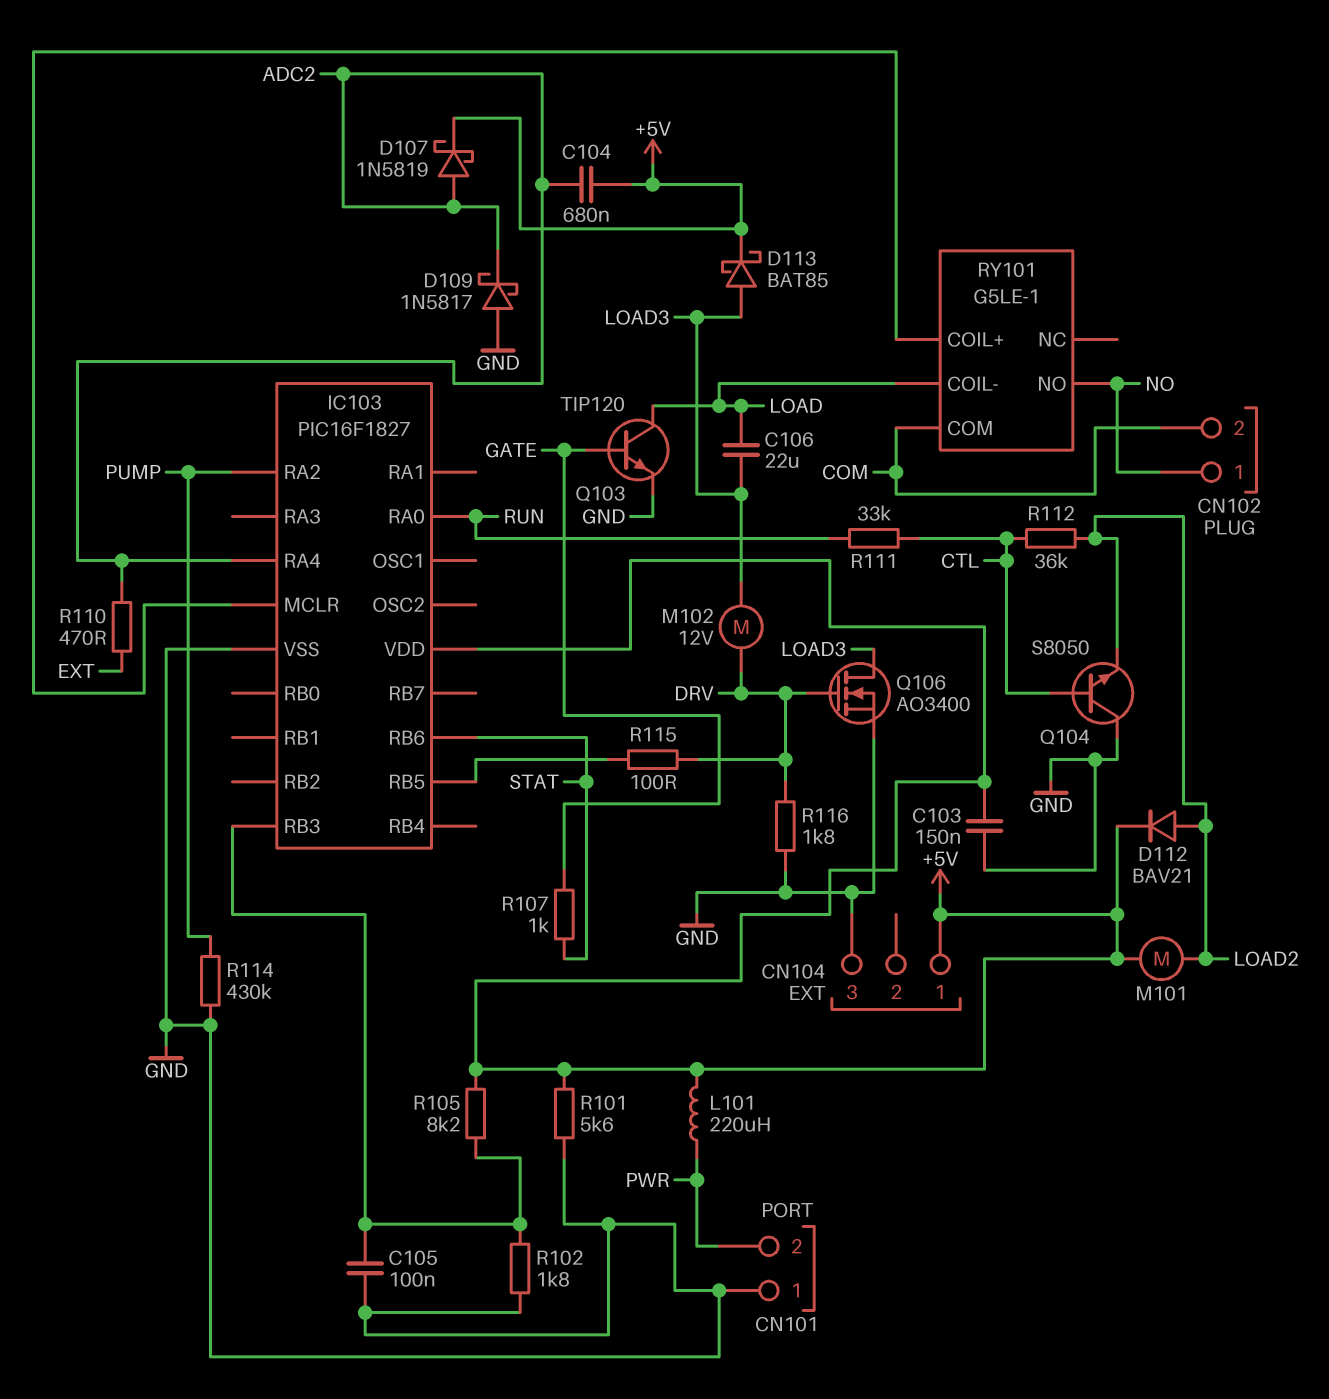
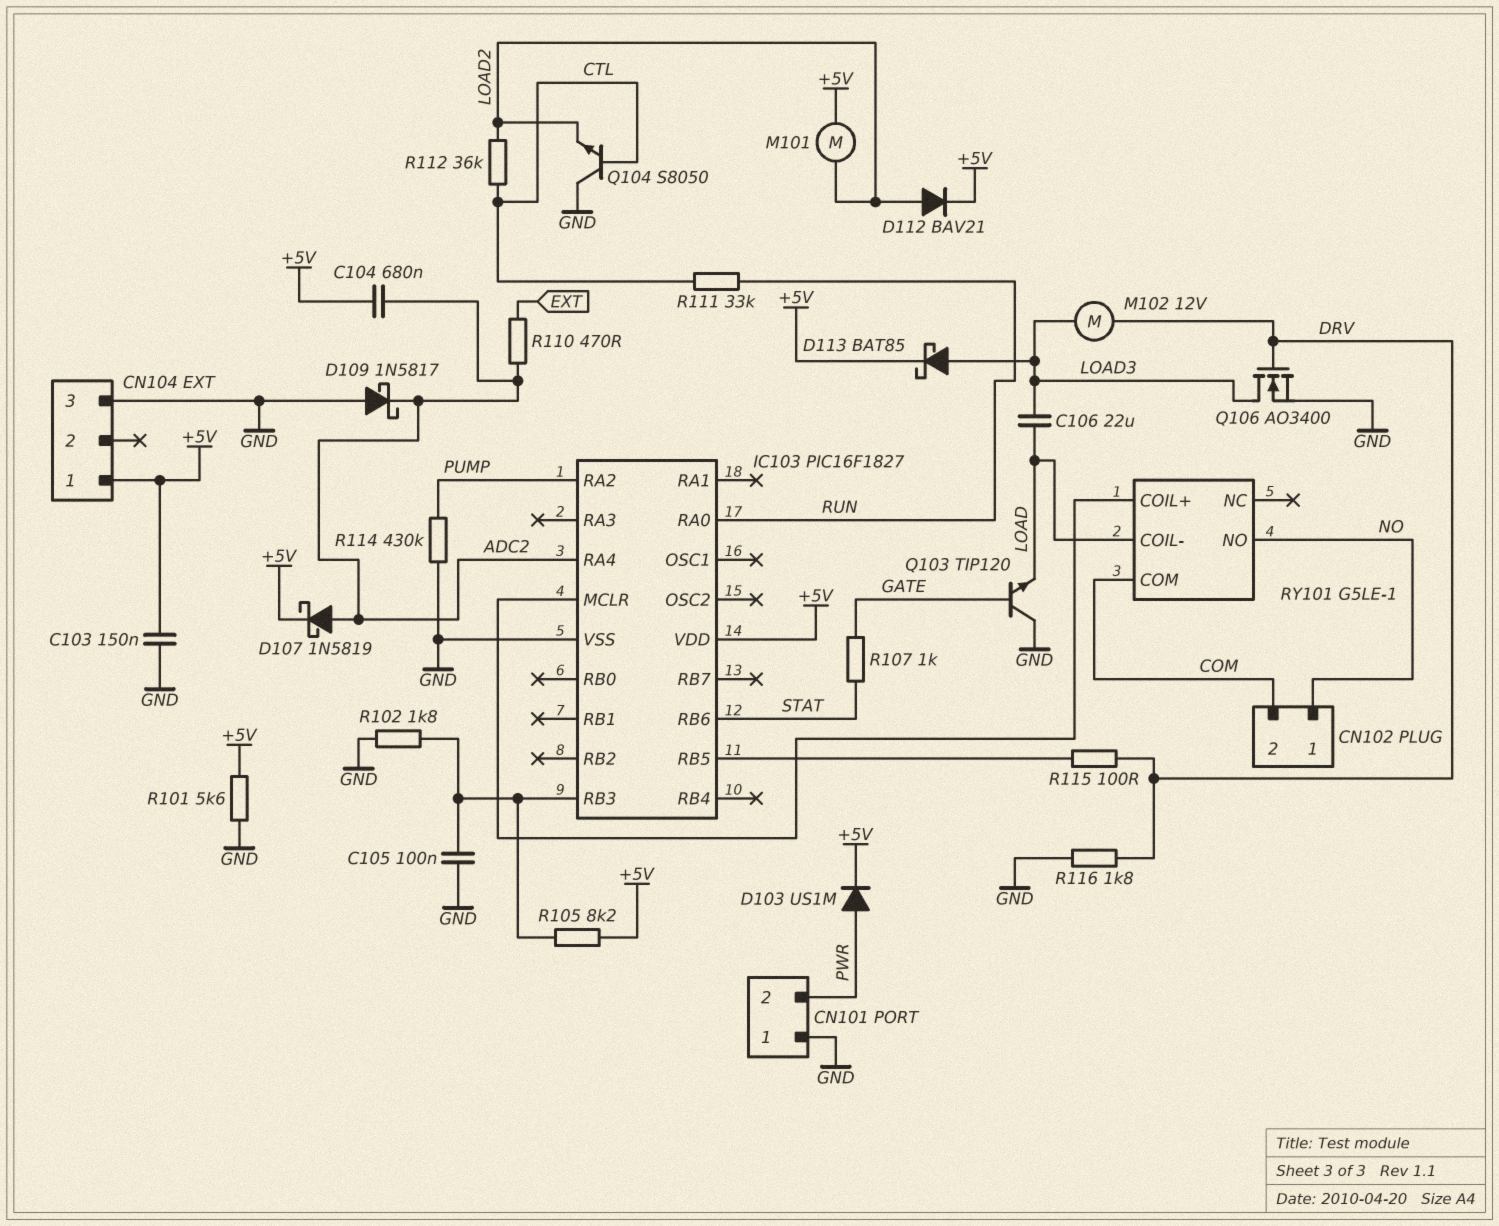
D103: none -> diode US1M (A PWR, K +5V)
L101: 220uH (+5V, PWR) -> none
Q103: NPN TIP120 (B GATE, C LOAD, E GND) -> NPN TIP120 (B GATE, C GND, E LOAD)

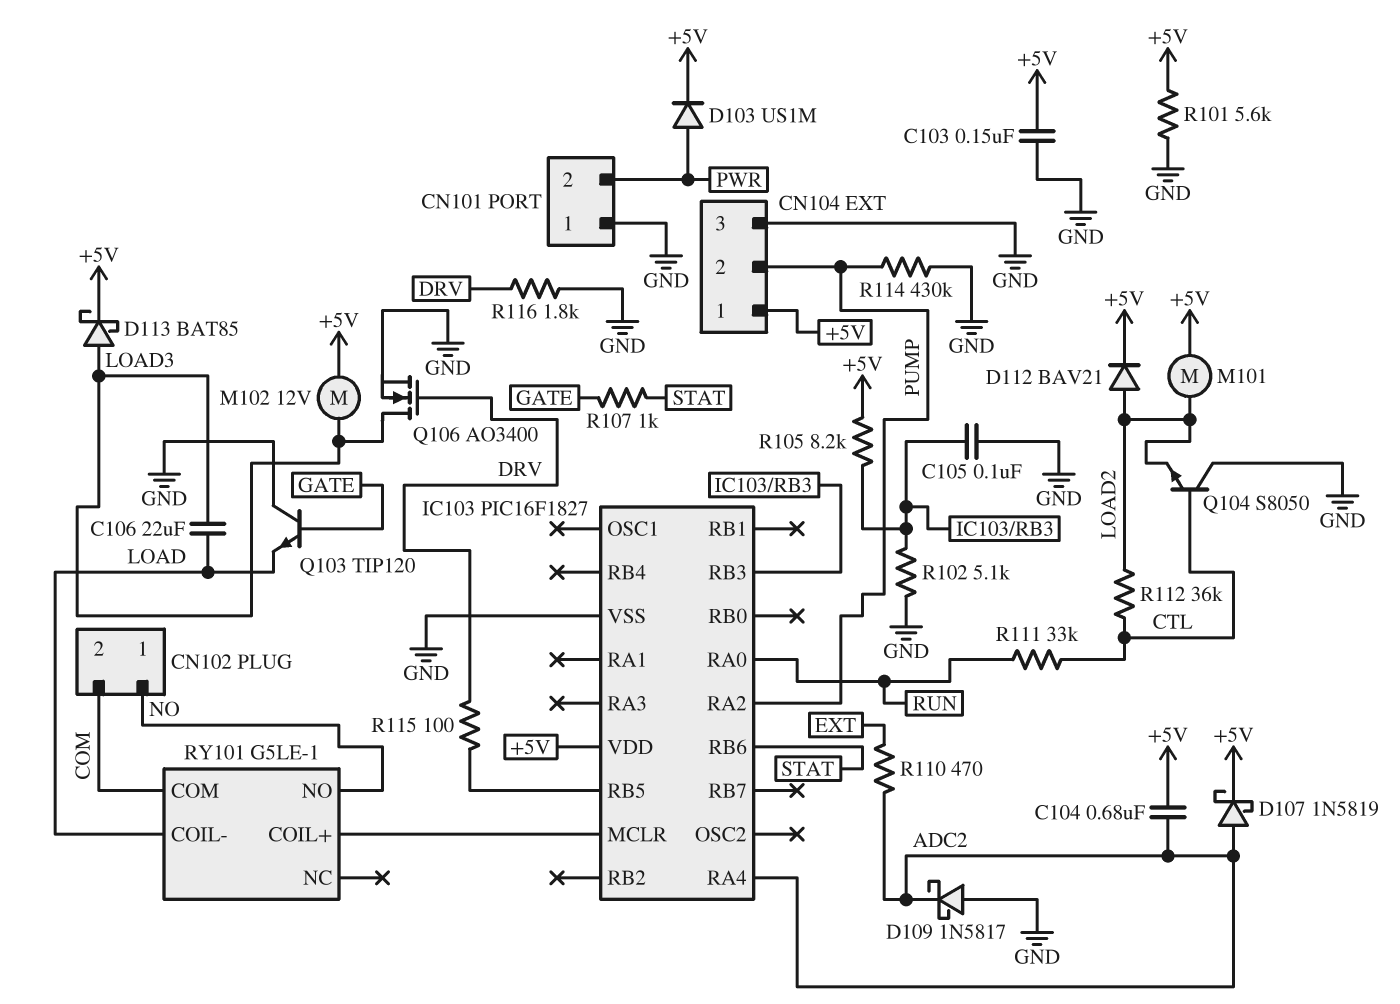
CN104 pin 2: none -> PUMP
M102: motor 12V (DRV, LOAD3) -> motor 12V (+5V, LOAD3)
R102: 1.8k (GND, IC103/RB3) -> 5.1k (GND, IC103/RB3)

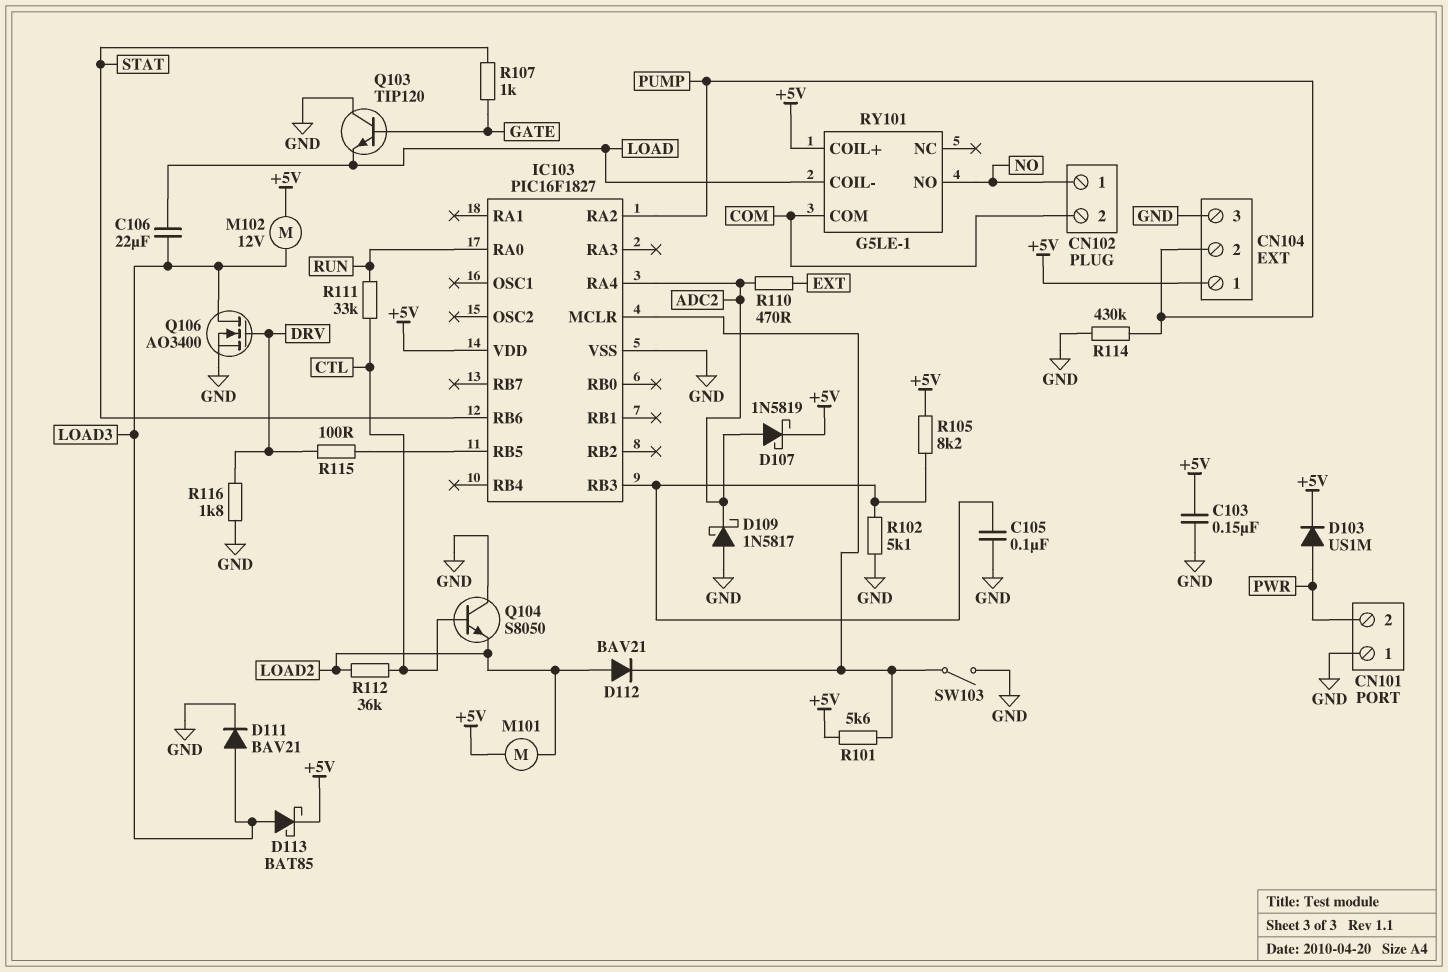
C104: 680nF (+5V, ADC2) -> none
D111: none -> diode BAV21 (A LOAD3, K GND)
D112: diode BAV21 (A LOAD2, K +5V) -> diode BAV21 (A LOAD2, K IC103/MCLR)
R101: 5.6k (+5V, GND) -> 5.6k (+5V, IC103/MCLR)
RY101 pin COIL+: IC103/MCLR -> +5V
SW103: none -> switch (GND, IC103/MCLR)

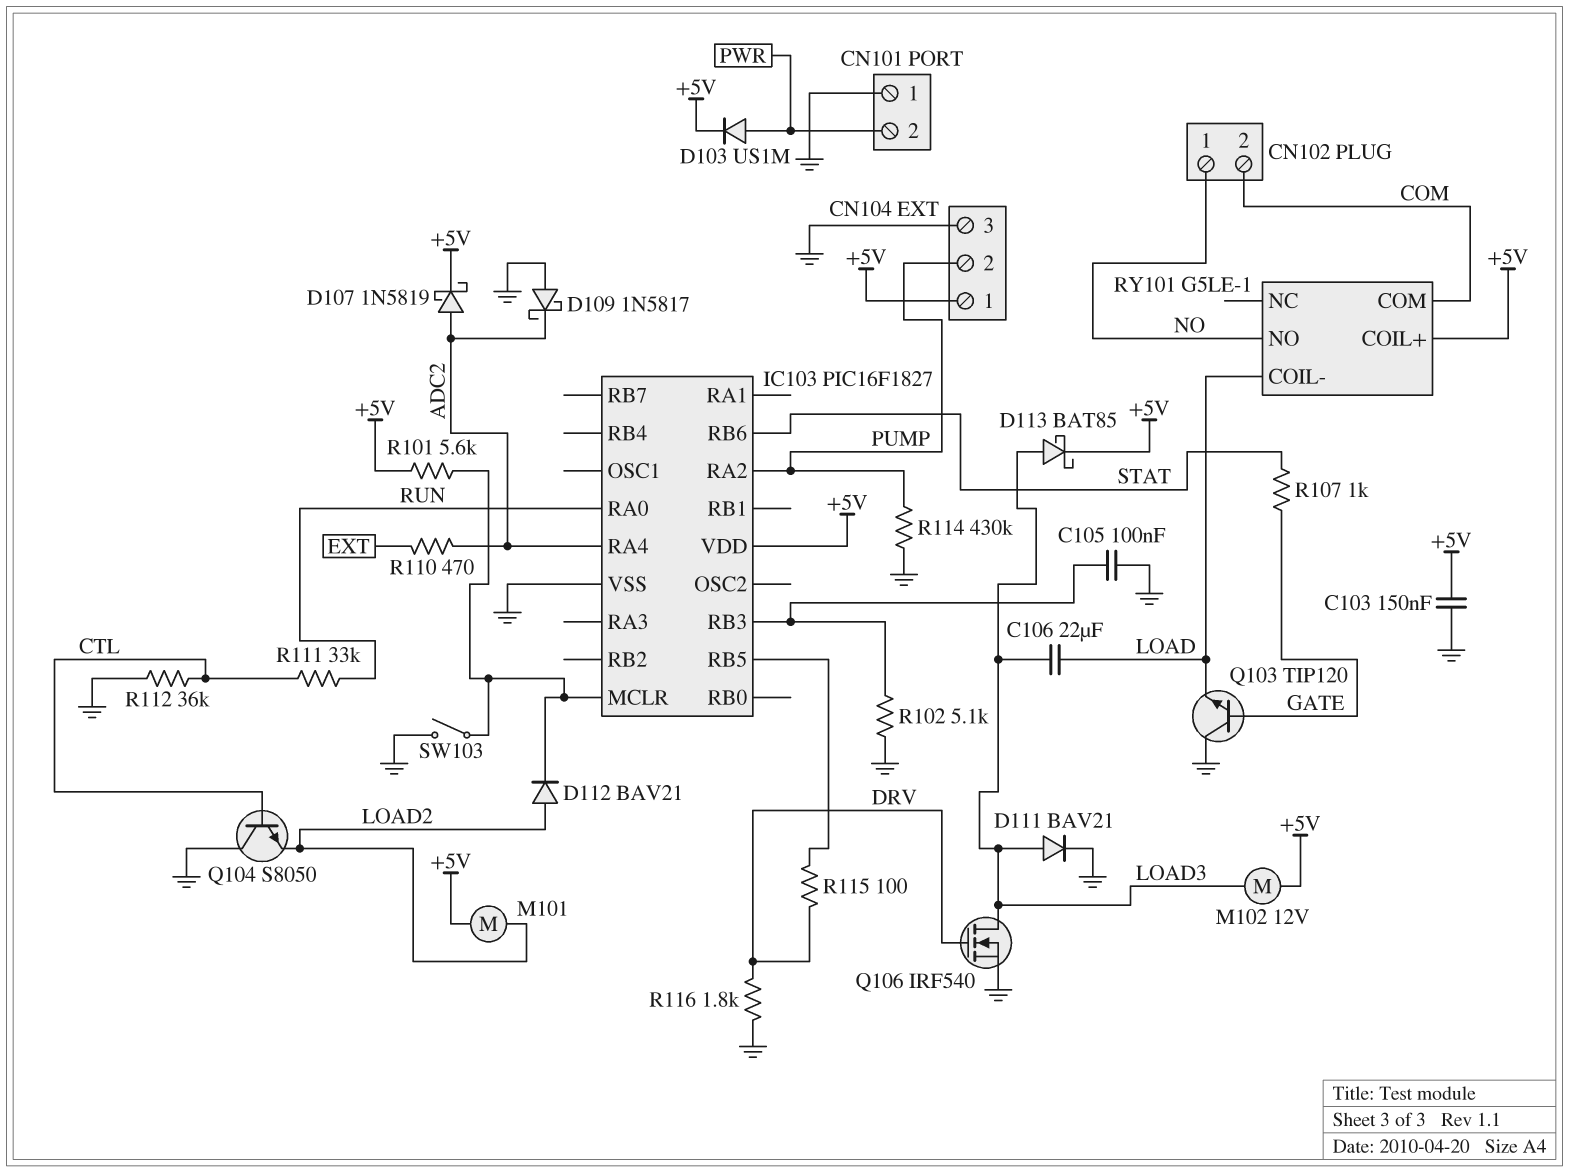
Q106: NMOS AO3400 (G DRV, D LOAD3, S GND) -> NMOS IRF540 (G DRV, D LOAD3, S GND)
R105: 8.2k (+5V, IC103/RB3) -> none
R112: 36k (CTL, LOAD2) -> 36k (CTL, GND)

